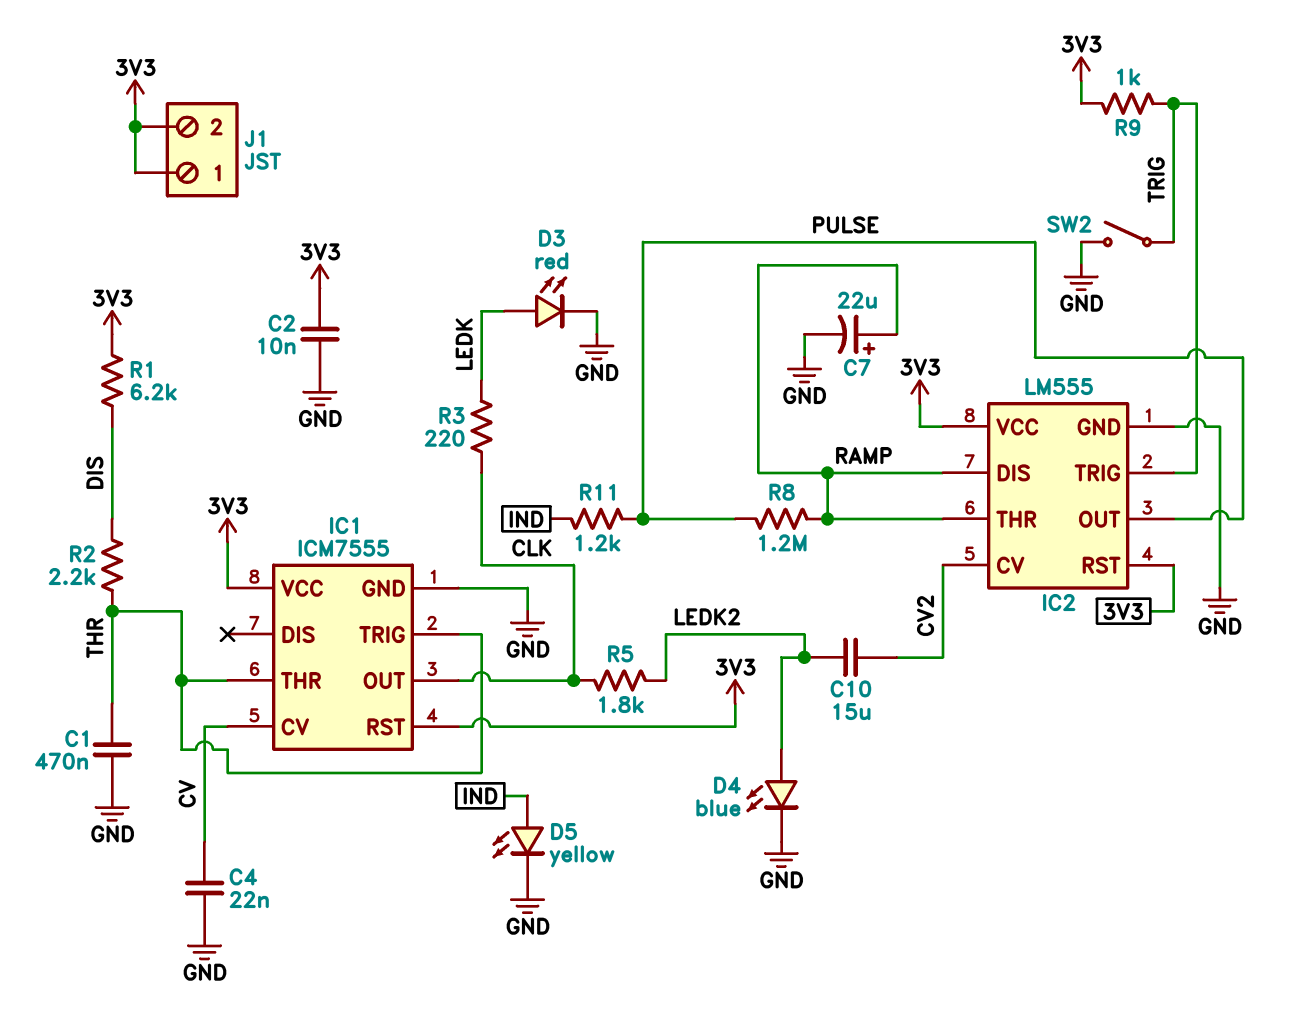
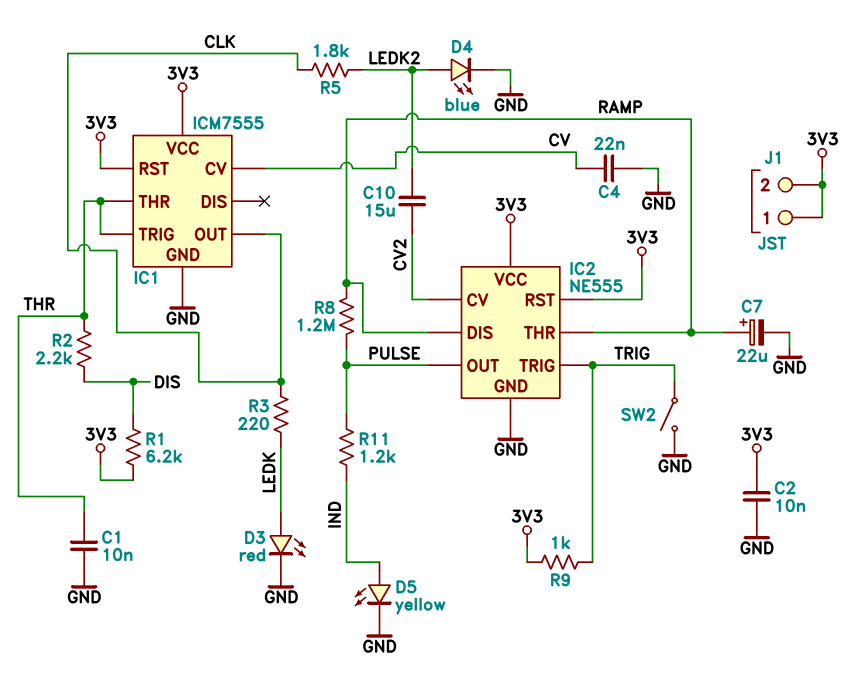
C1: 470nF (GND, THR) -> 10nF (GND, THR)
IC2: LM555 -> NE555

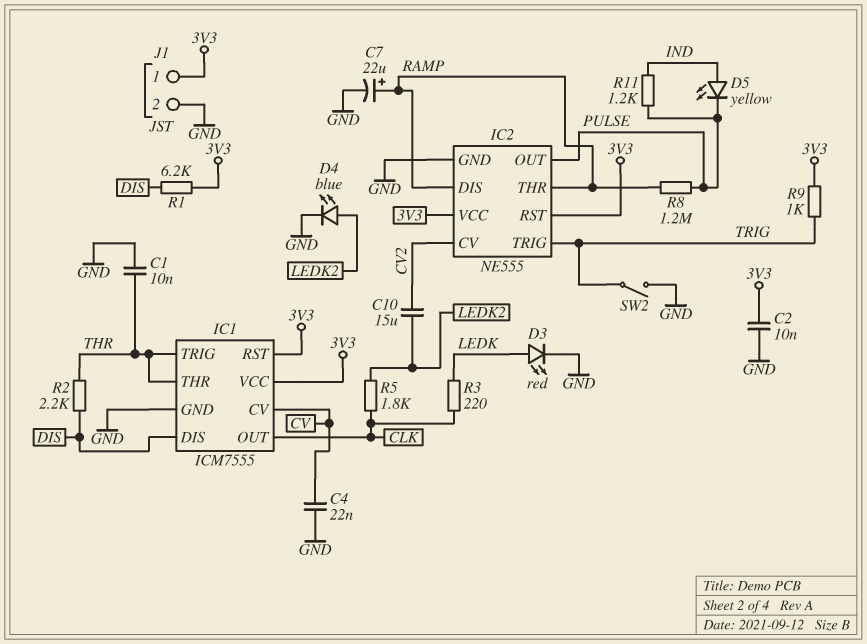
D5: LED yellow (A IND, K GND) -> LED yellow (A IND, K PULSE)
IC1 pin DIS: none -> DIS
J1 pin 2: 3V3 -> GND

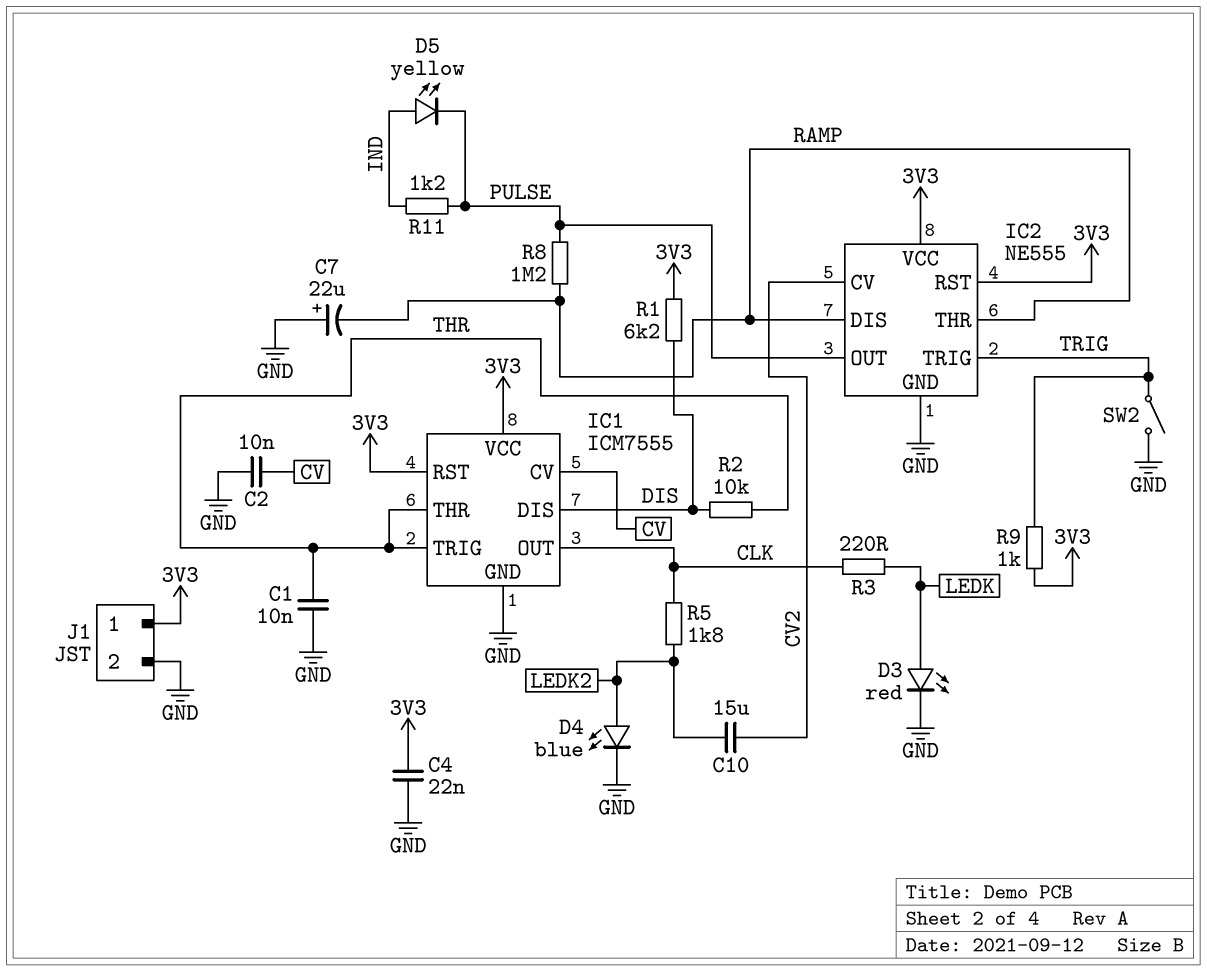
C2: 10nF (3V3, GND) -> 10nF (CV, GND)
C4: 22nF (CV, GND) -> 22nF (3V3, GND)
C7: 22uF (plus RAMP, minus GND) -> 22uF (plus GND, minus RAMP)
R2: 2.2k (DIS, THR) -> 10k (DIS, THR)

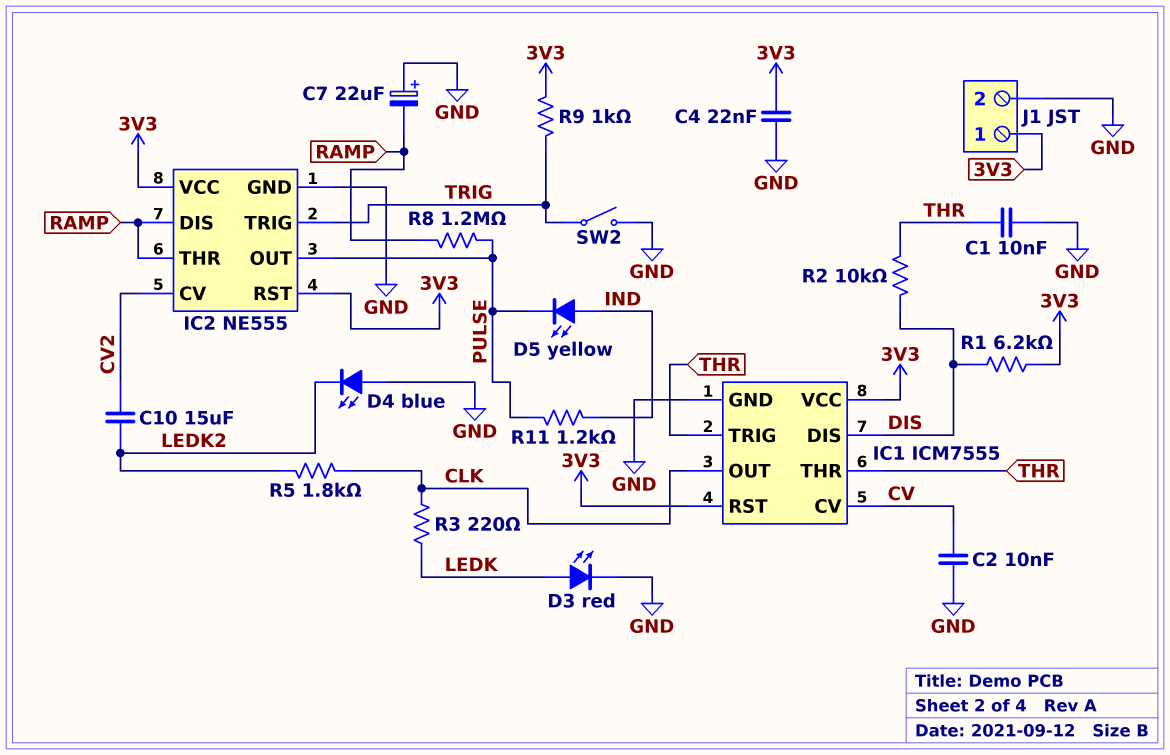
D4: LED blue (A LEDK2, K GND) -> LED blue (A GND, K LEDK2)

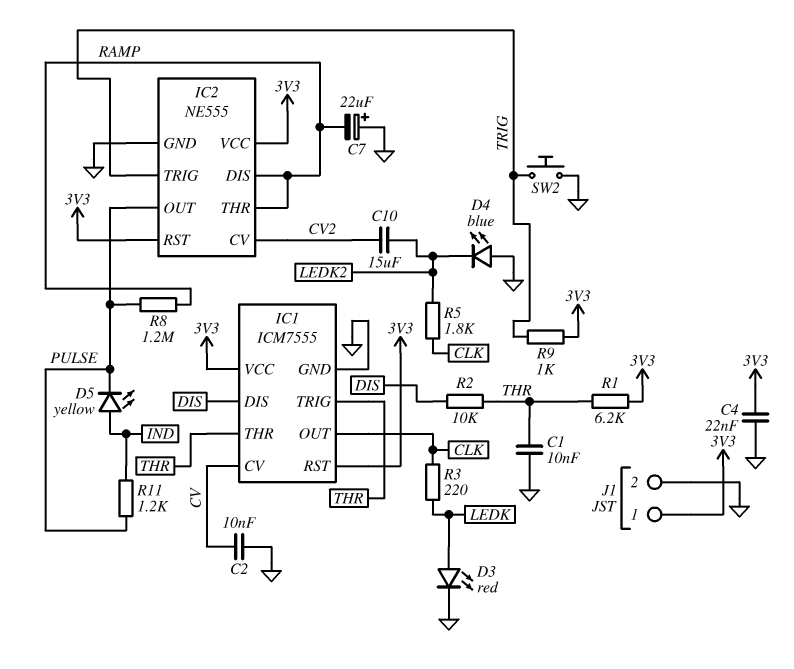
R1: 6.2k (3V3, DIS) -> 6.2k (3V3, THR)
SW2: switch (GND, TRIG) -> button (GND, TRIG)

